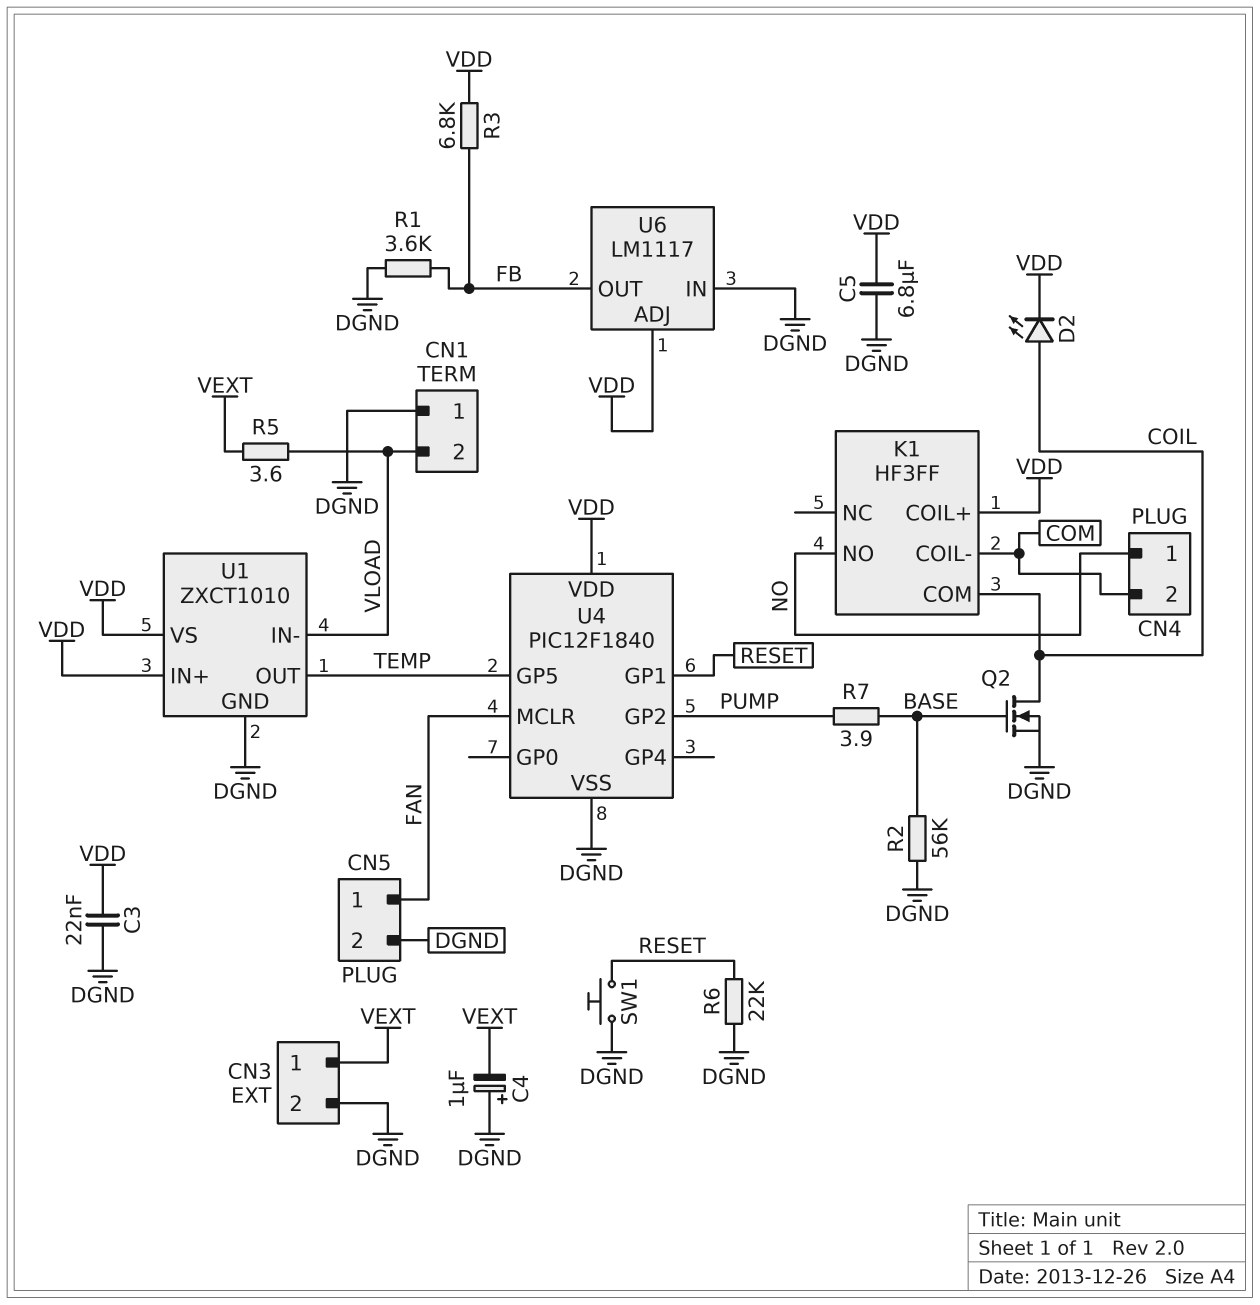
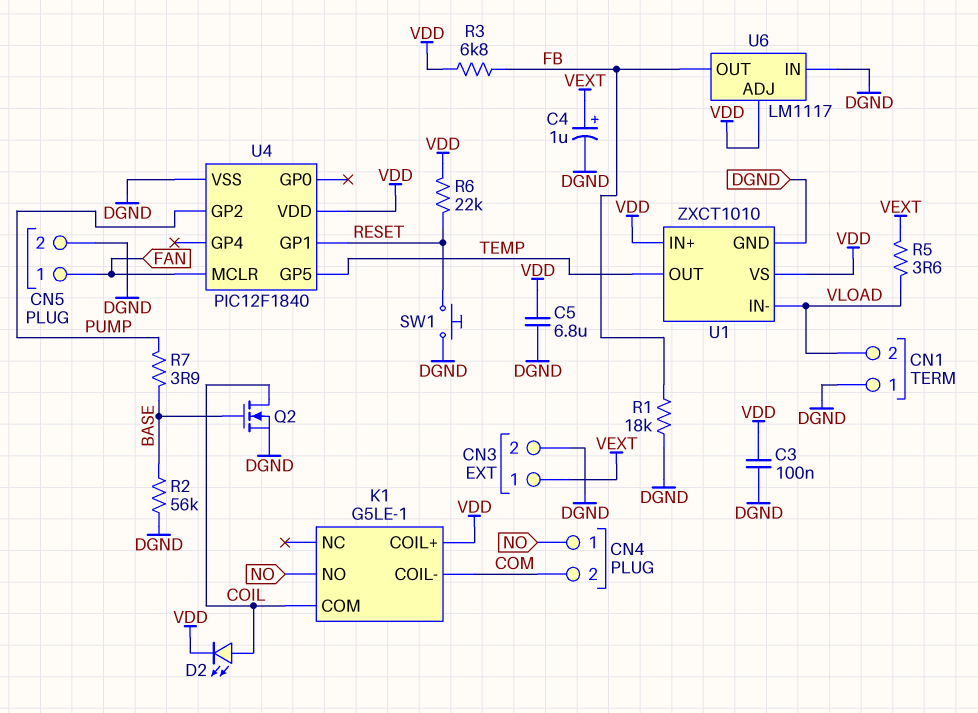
C3: 22nF (DGND, VDD) -> 100nF (DGND, VDD)
C4: 1uF (plus DGND, minus VEXT) -> 1uF (plus VEXT, minus DGND)
K1: HF3FF -> G5LE-1
R1: 3.6k (DGND, FB) -> 18k (DGND, FB)
R6: 22k (DGND, RESET) -> 22k (RESET, VDD)

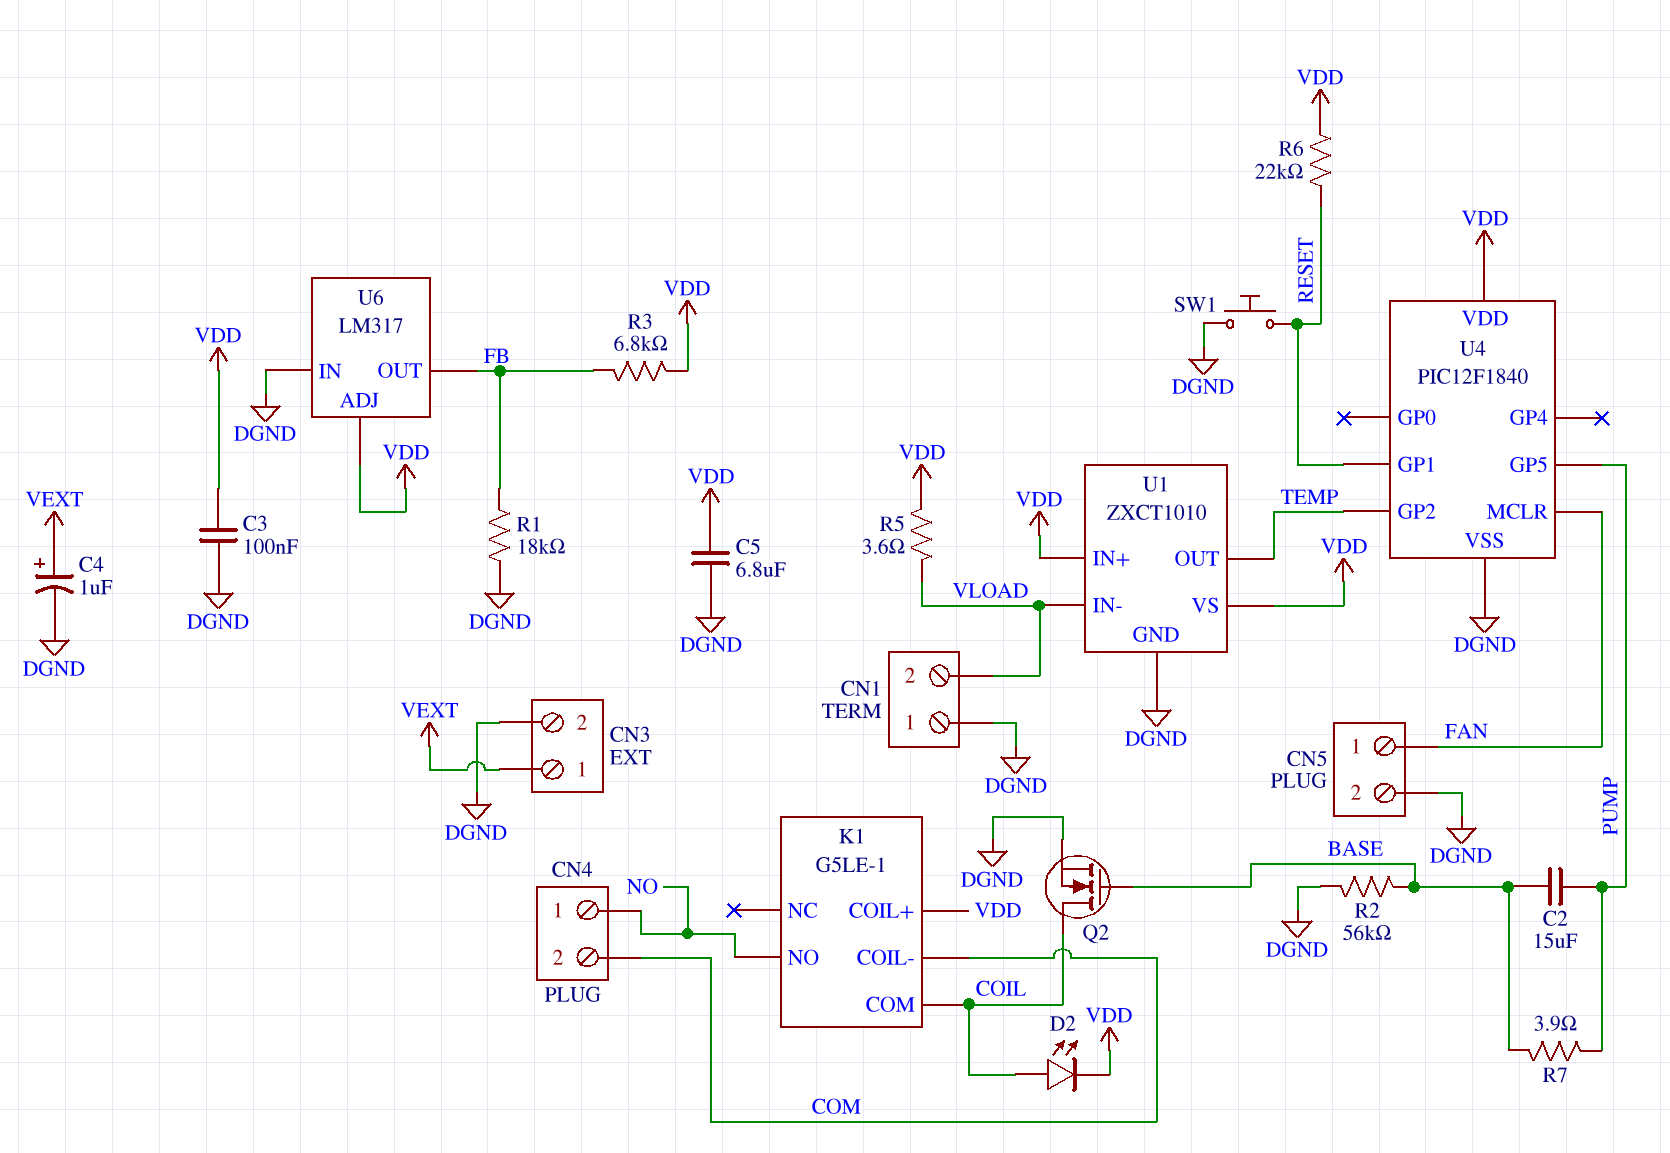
C2: none -> 15uF (BASE, PUMP)
R5: 3.6 (VEXT, VLOAD) -> 3.6 (VDD, VLOAD)
U4 pin GP2: PUMP -> TEMP
U4 pin GP5: TEMP -> PUMP
U6: LM1117 -> LM317

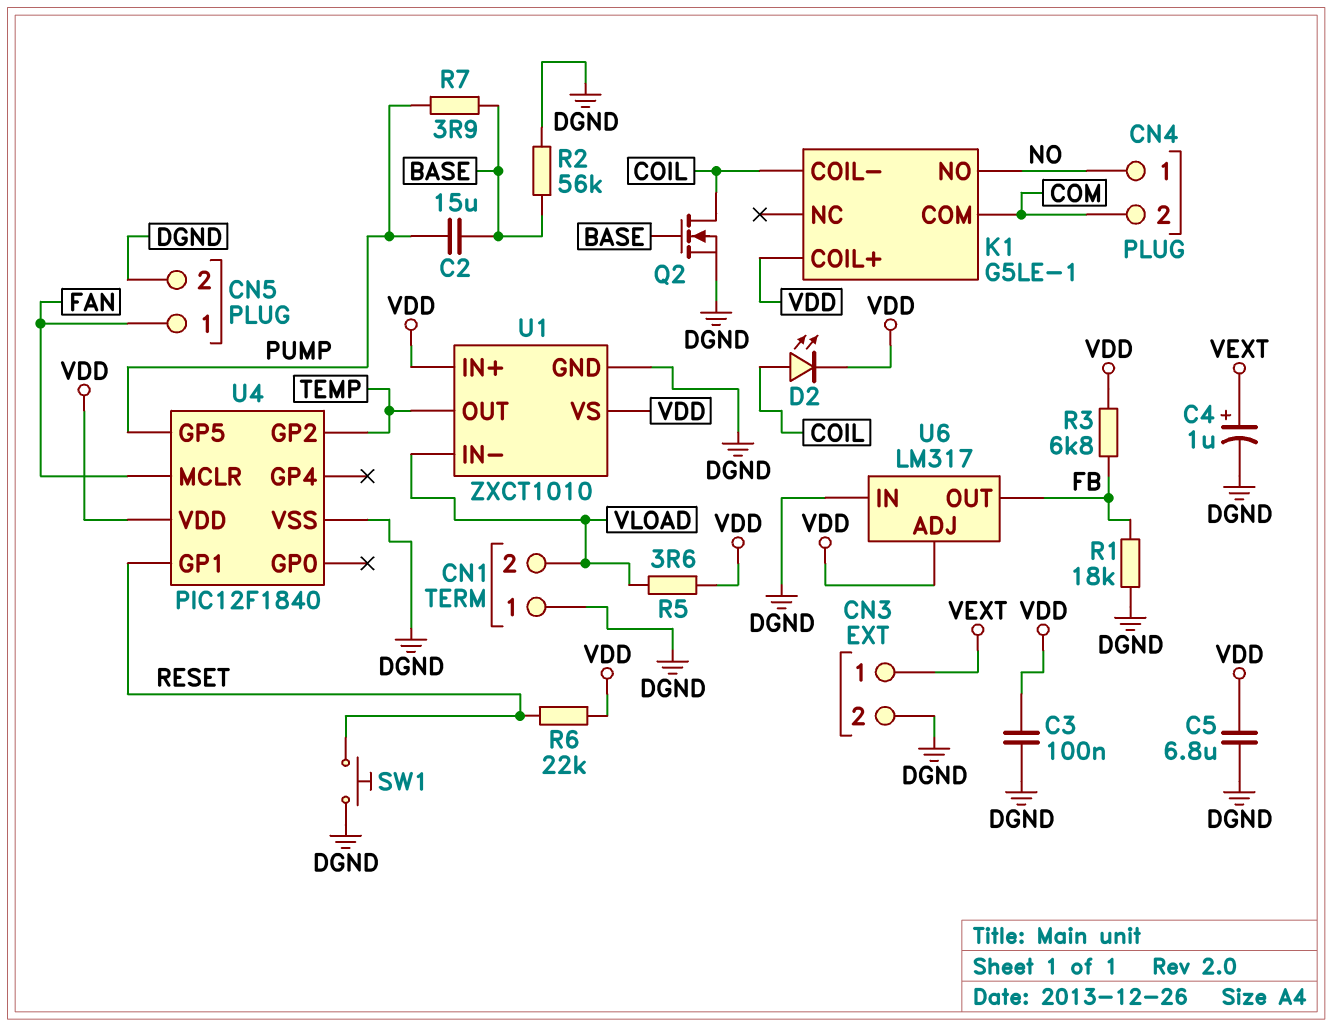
K1 pin COIL-: COM -> COIL
K1 pin COM: COIL -> COM

